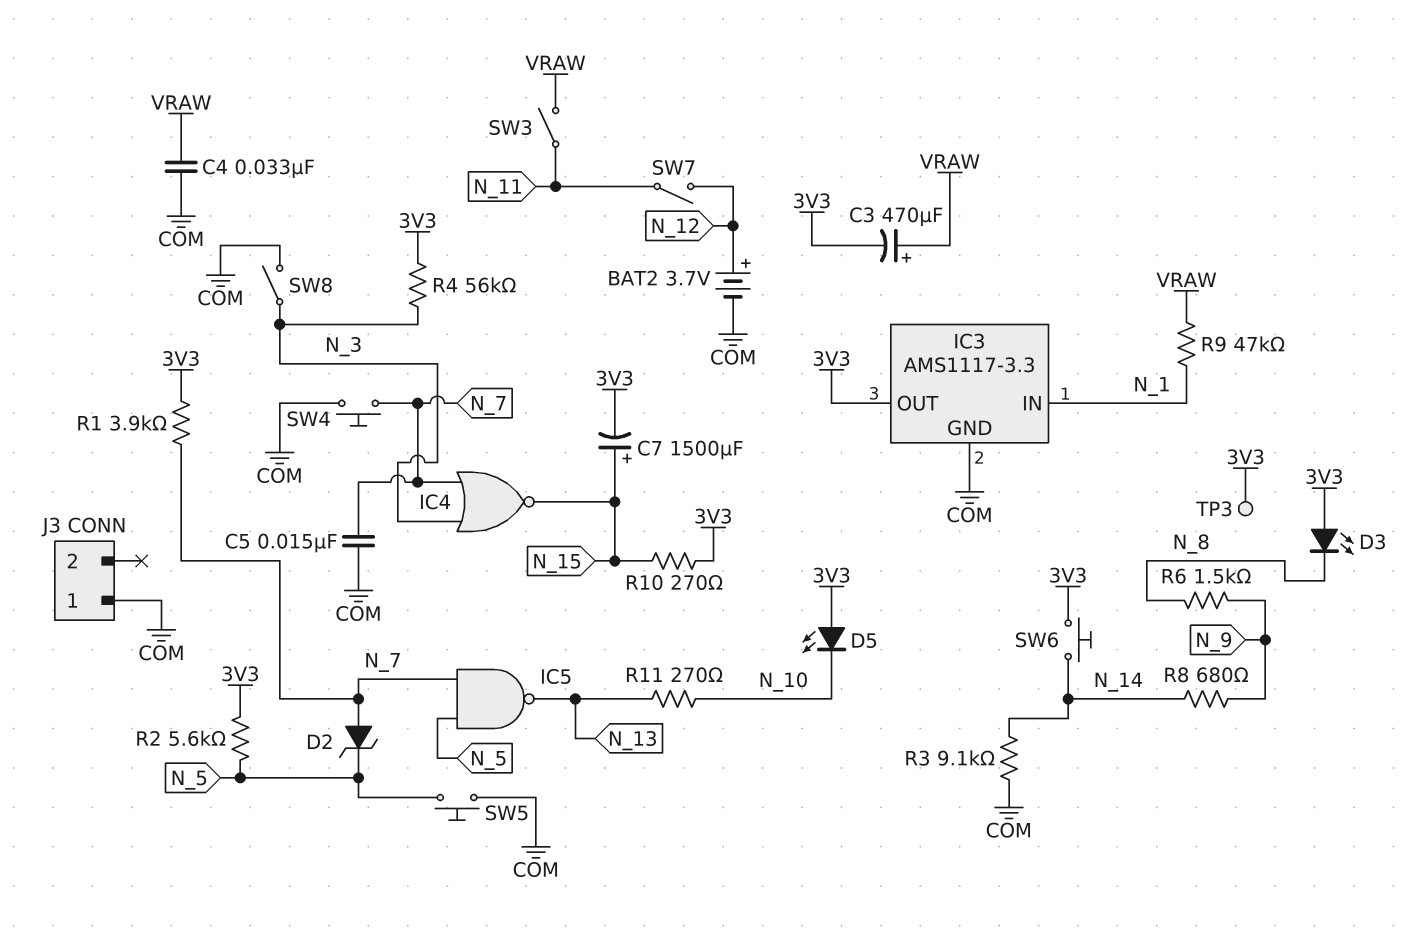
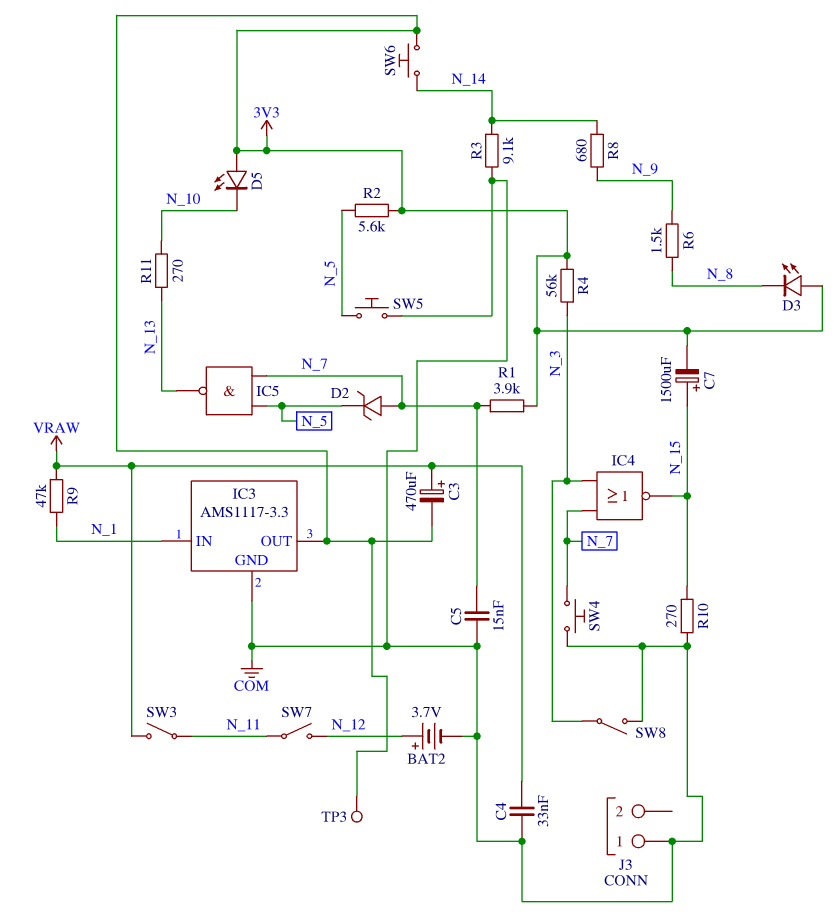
R10: 270 (3V3, N_15) -> 270 (COM, N_15)

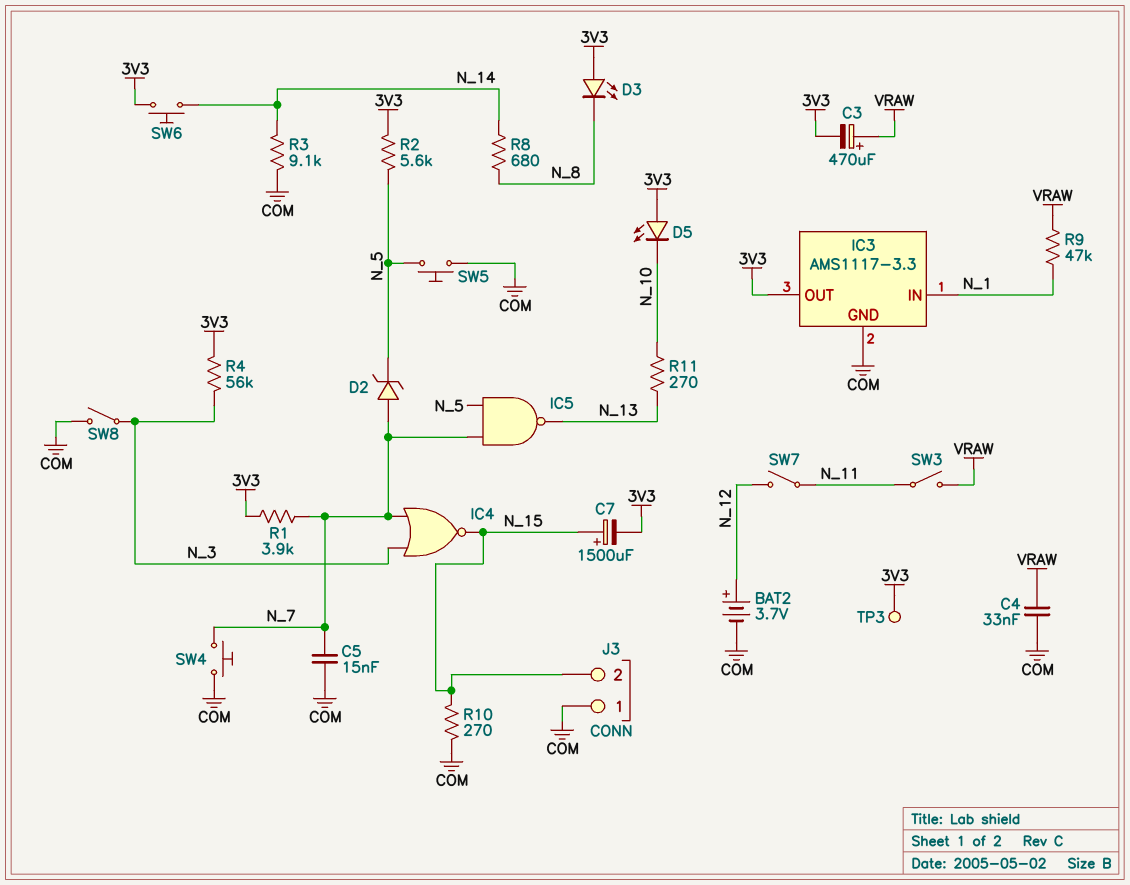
J3 pin 2: none -> N_15
R6: 1.5k (N_8, N_9) -> none
R8: 680 (N_9, N_14) -> 680 (N_8, N_14)

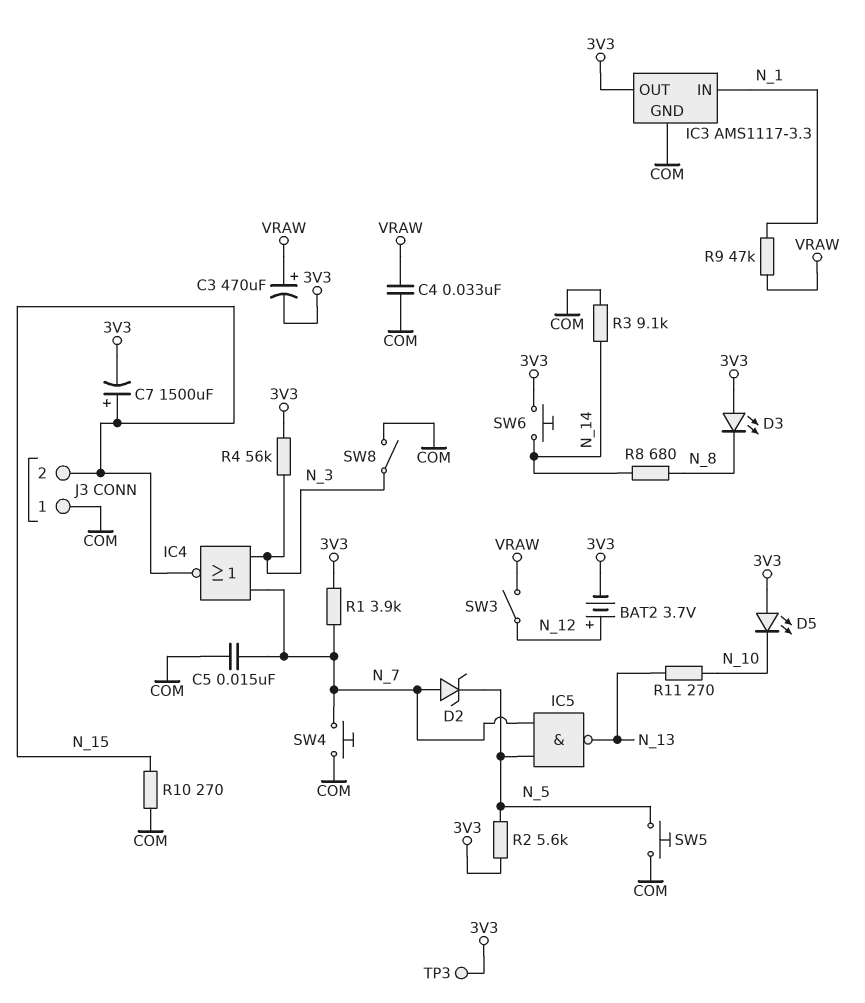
BAT2: 3.7V (plus N_12, minus COM) -> 3.7V (plus N_12, minus 3V3)
SW3: switch (N_11, VRAW) -> switch (N_12, VRAW)
SW7: switch (N_11, N_12) -> none

